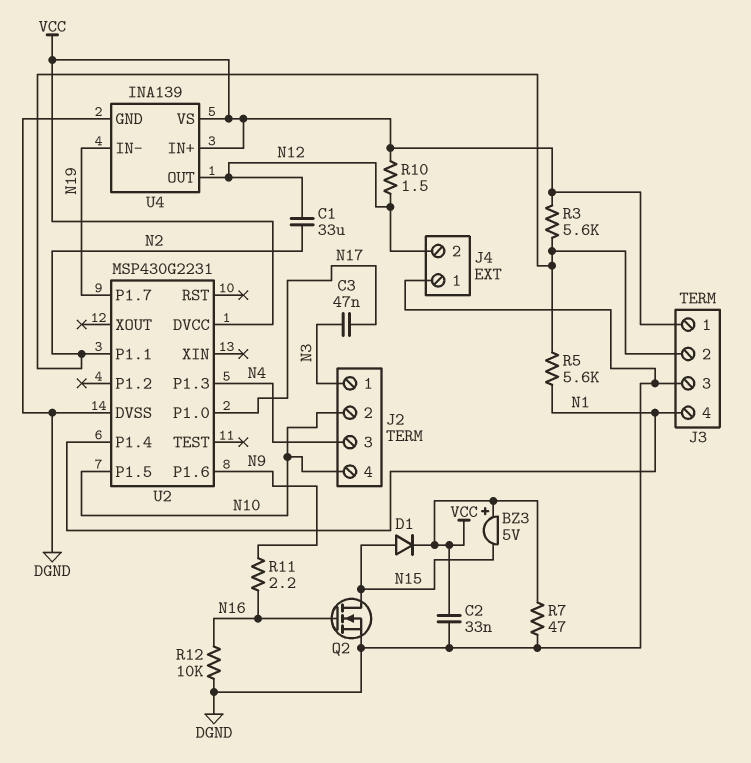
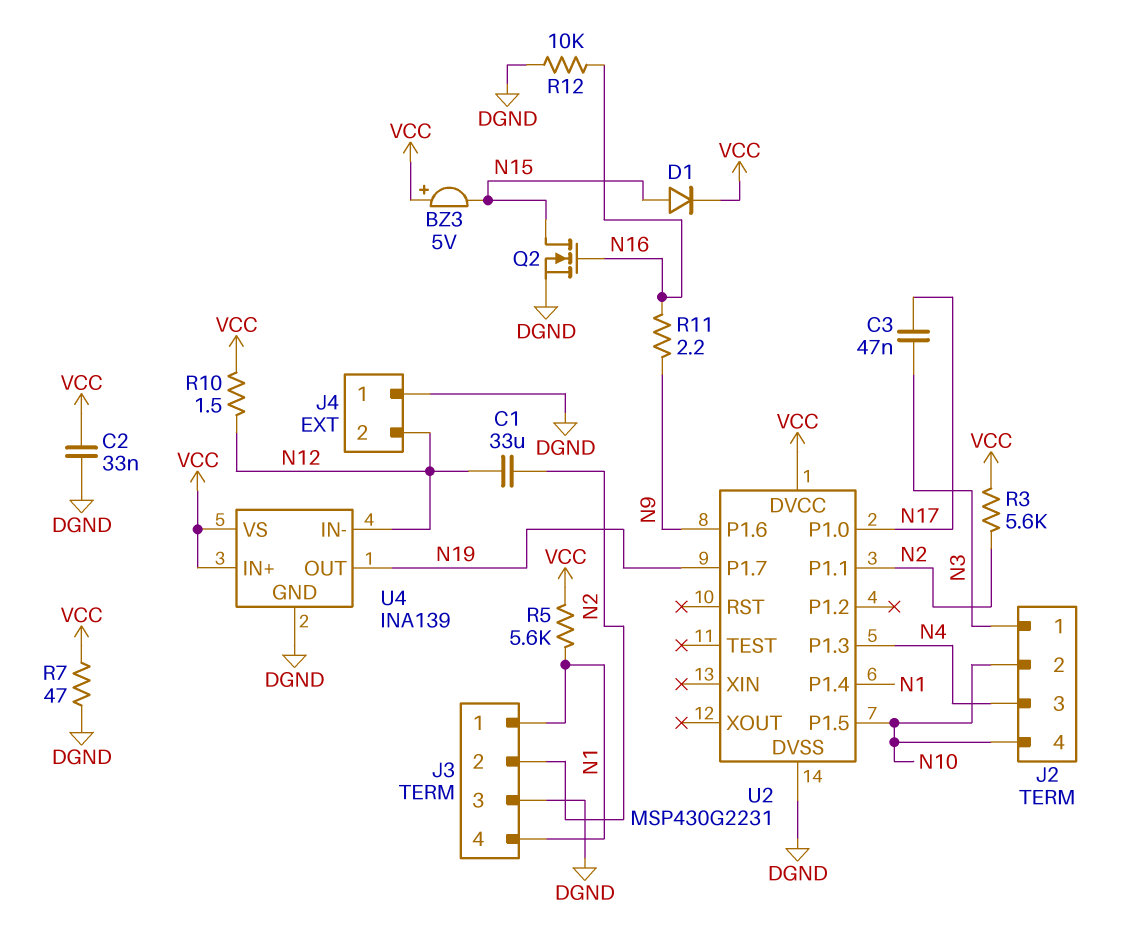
J3 pin 1: VCC -> N1
R5: 5.6k (N1, N2) -> 5.6k (N1, VCC)
U4 pin IN-: N19 -> N12
U4 pin OUT: N12 -> N19

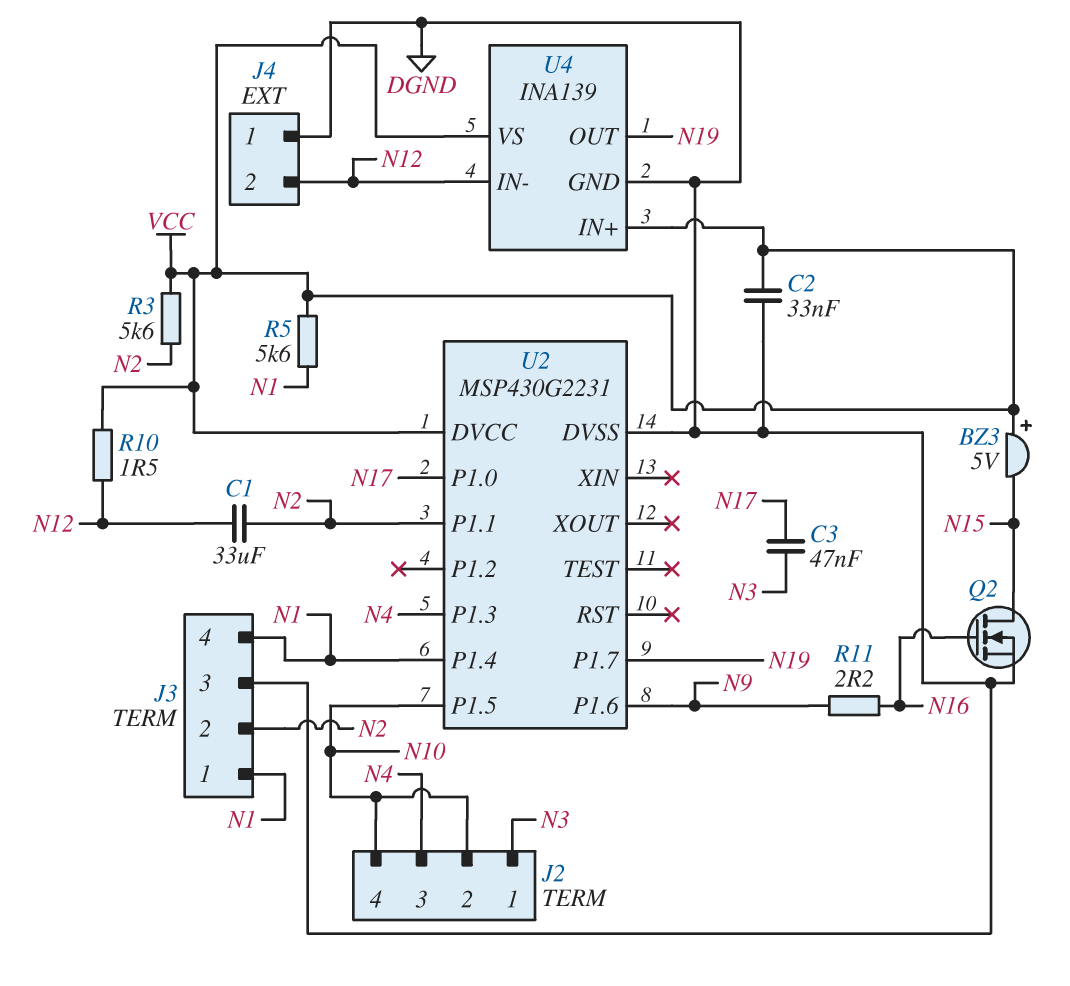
D1: diode (A N15, K VCC) -> none
R7: 47 (DGND, VCC) -> none
R12: 10k (DGND, N16) -> none

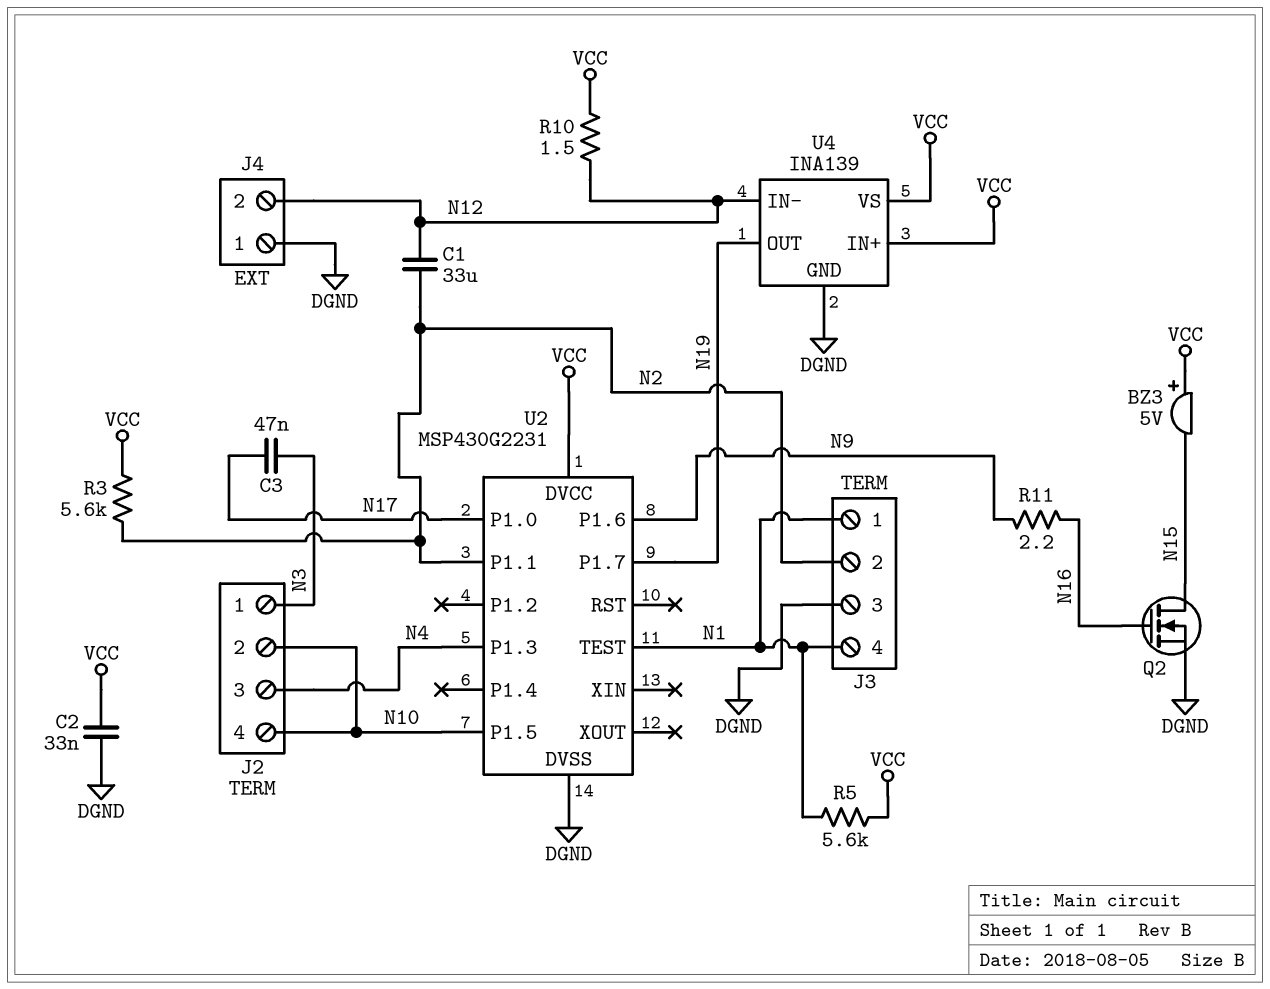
U2 pin P1.4: N1 -> none
U2 pin TEST: none -> N1

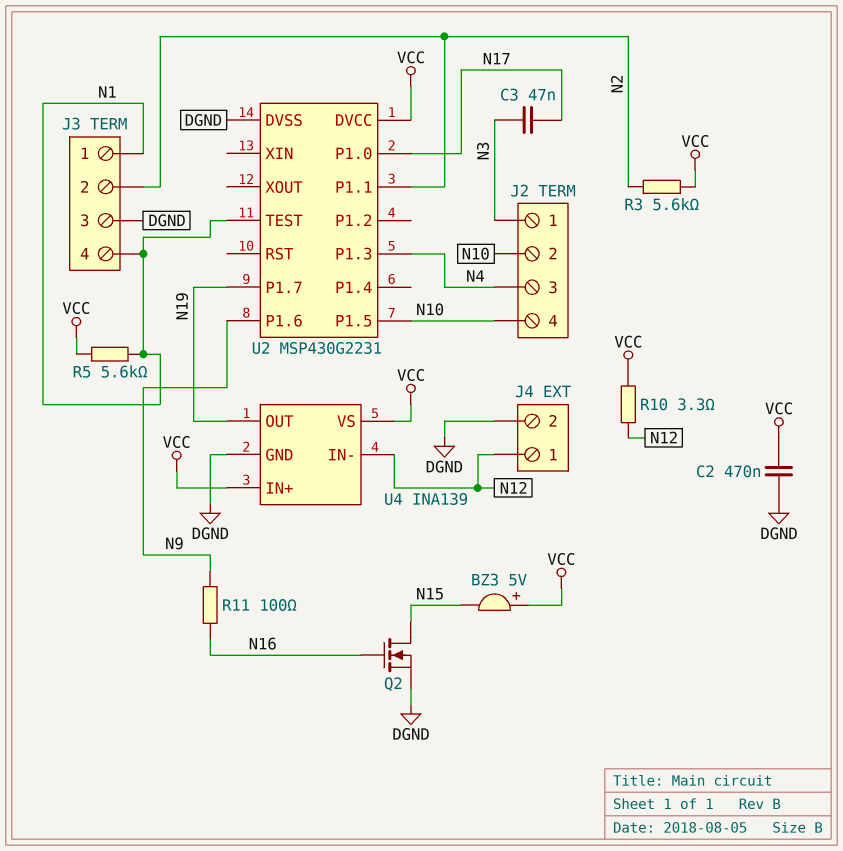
C1: 33uF (N2, N12) -> none
C2: 33nF (DGND, VCC) -> 470nF (DGND, VCC)
J4 pin 1: DGND -> N12
J4 pin 2: N12 -> DGND
R10: 1.5 (N12, VCC) -> 3.3 (N12, VCC)
R11: 2.2 (N9, N16) -> 100 (N9, N16)

